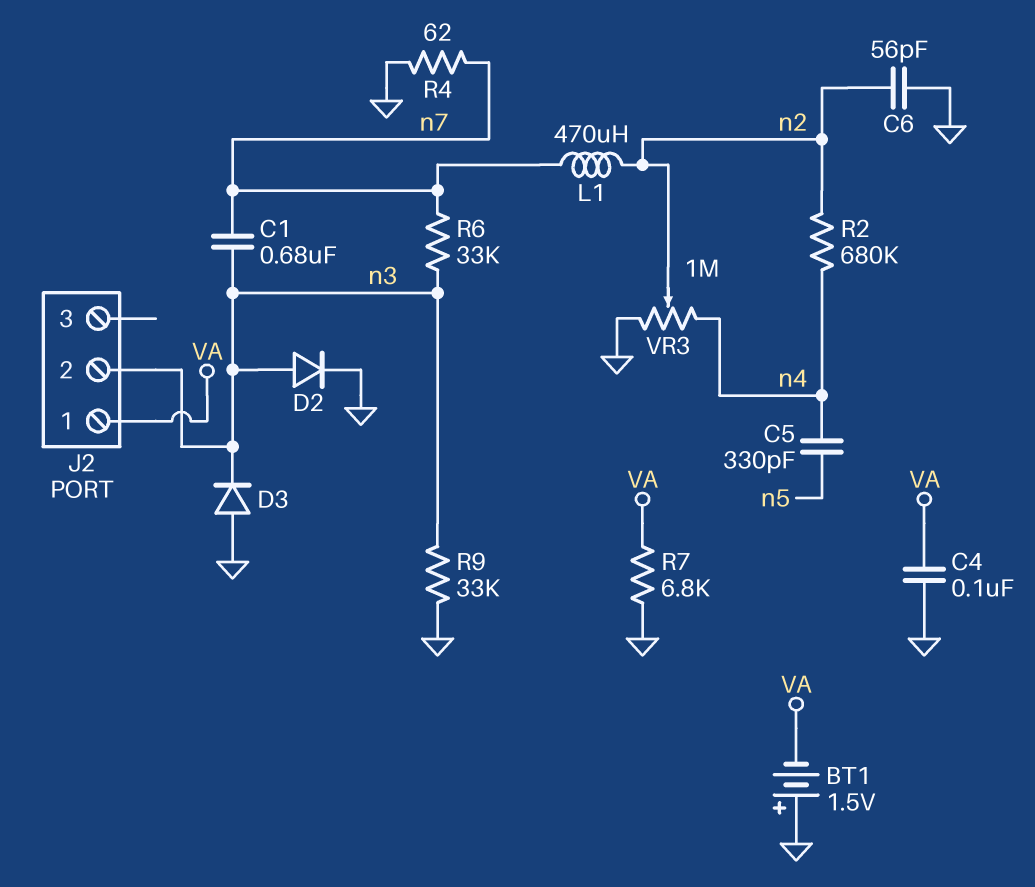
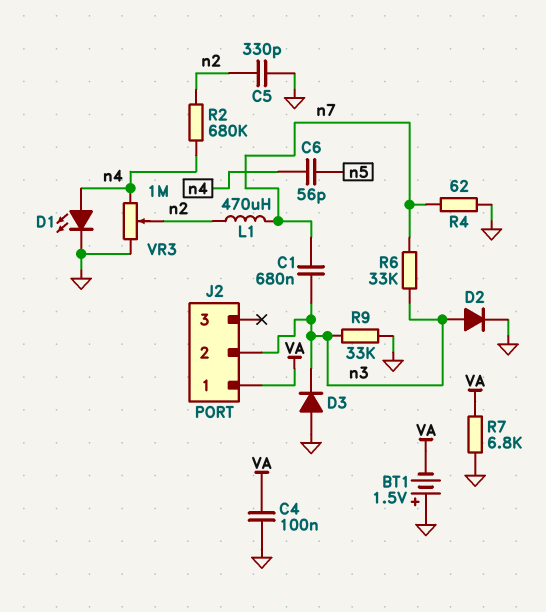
C5: 330pF (n4, n5) -> 330pF (GND, n2)
C6: 56pF (GND, n2) -> 56pF (n4, n5)
D1: none -> LED (A n4, K GND)

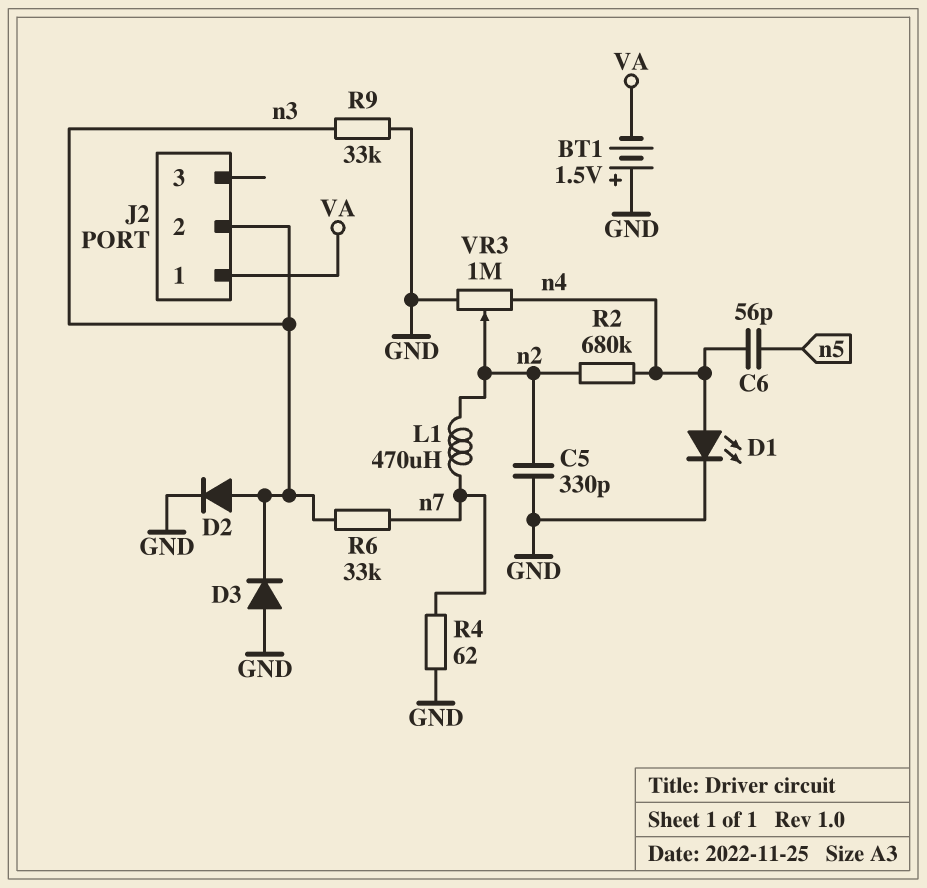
C1: 680nF (n3, n7) -> none
C4: 100nF (GND, VA) -> none
R7: 6.8k (GND, VA) -> none

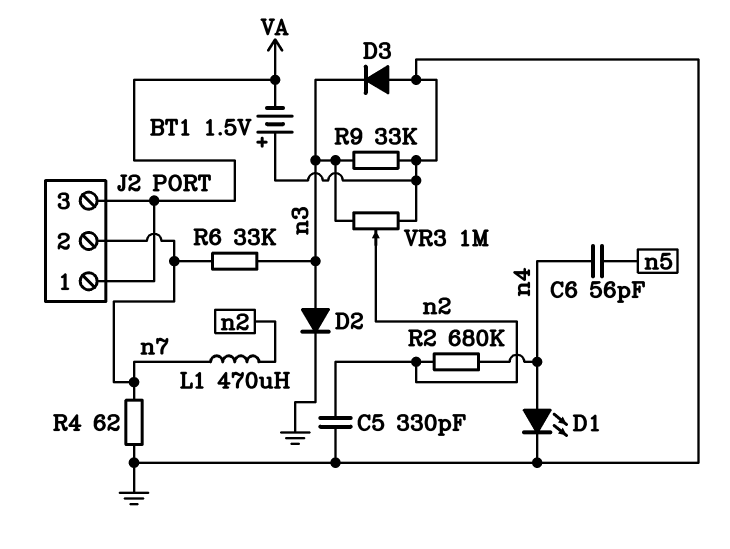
J2 pin 2: n3 -> n7
J2 pin 3: none -> VA
VR3: 1M (GND, n4, wiper n2) -> 1M (GND, n3, wiper n2)

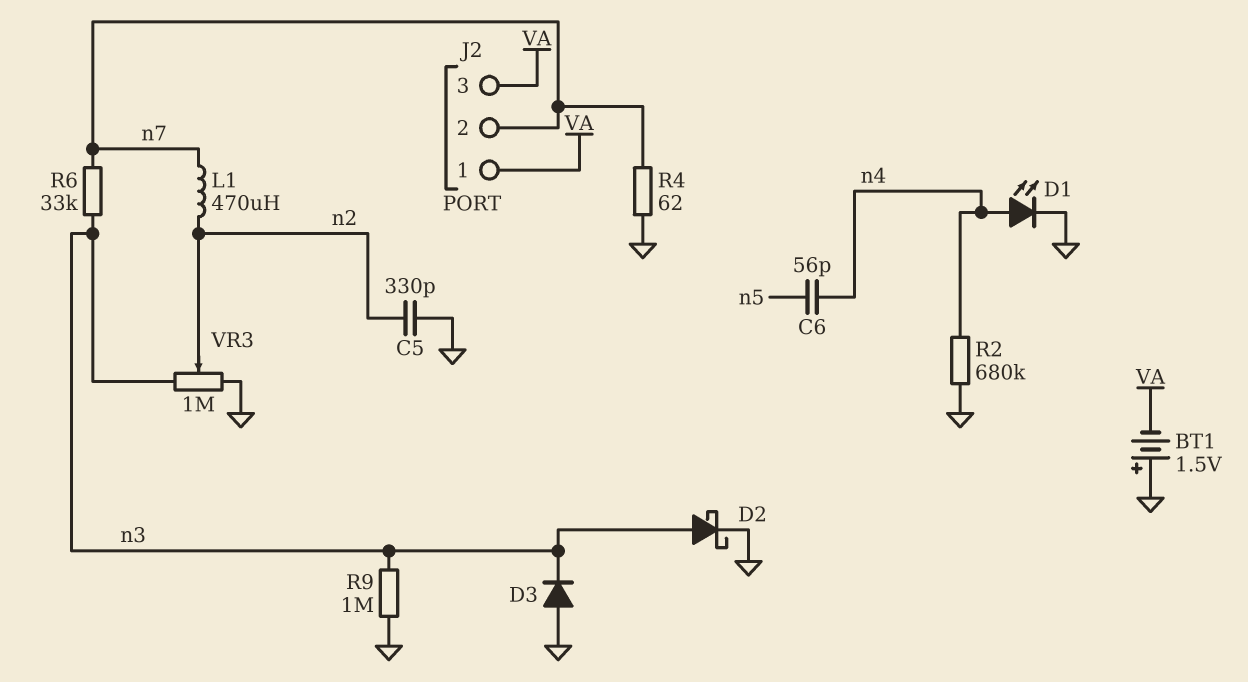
D2: diode (A n3, K GND) -> schottky (A n3, K GND)
R2: 680k (n2, n4) -> 680k (GND, n4)
R9: 33k (GND, n3) -> 1M (GND, n3)

